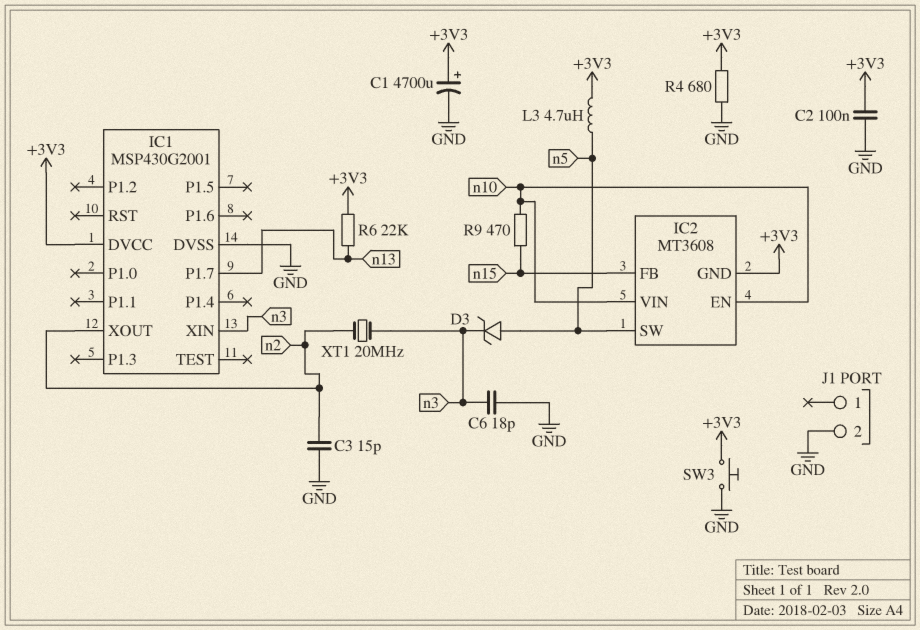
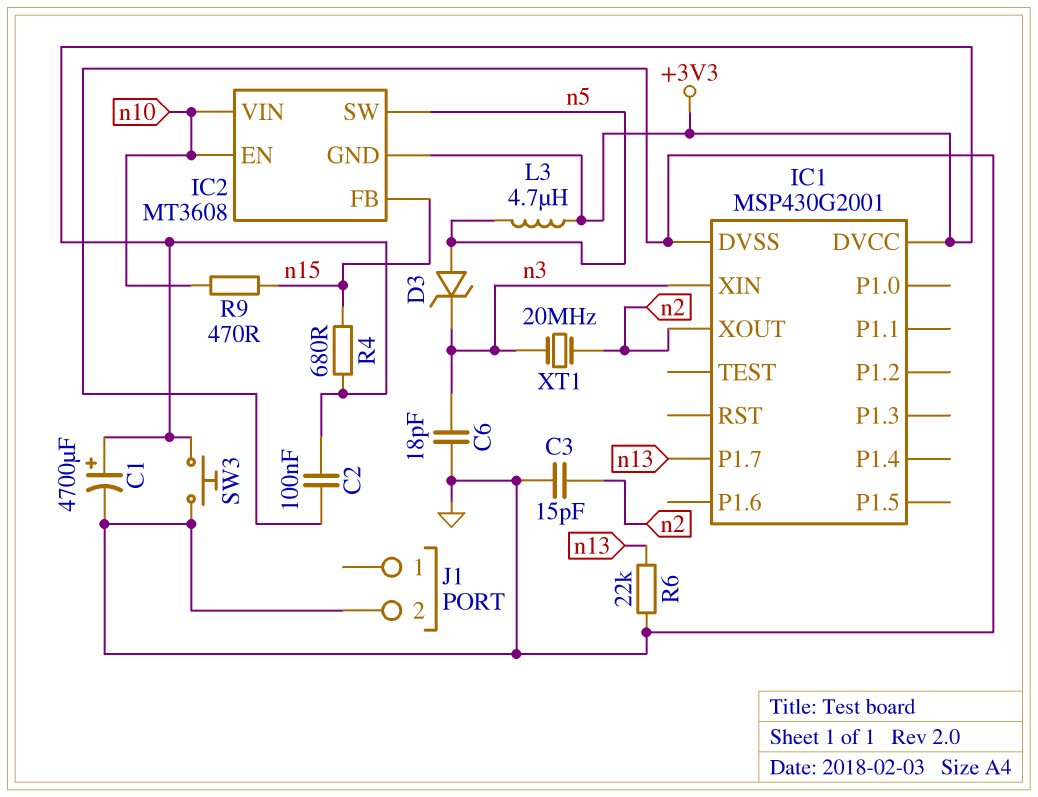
R4: 680 (+3V3, GND) -> 680 (+3V3, n15)
R6: 22k (+3V3, n13) -> 22k (GND, n13)

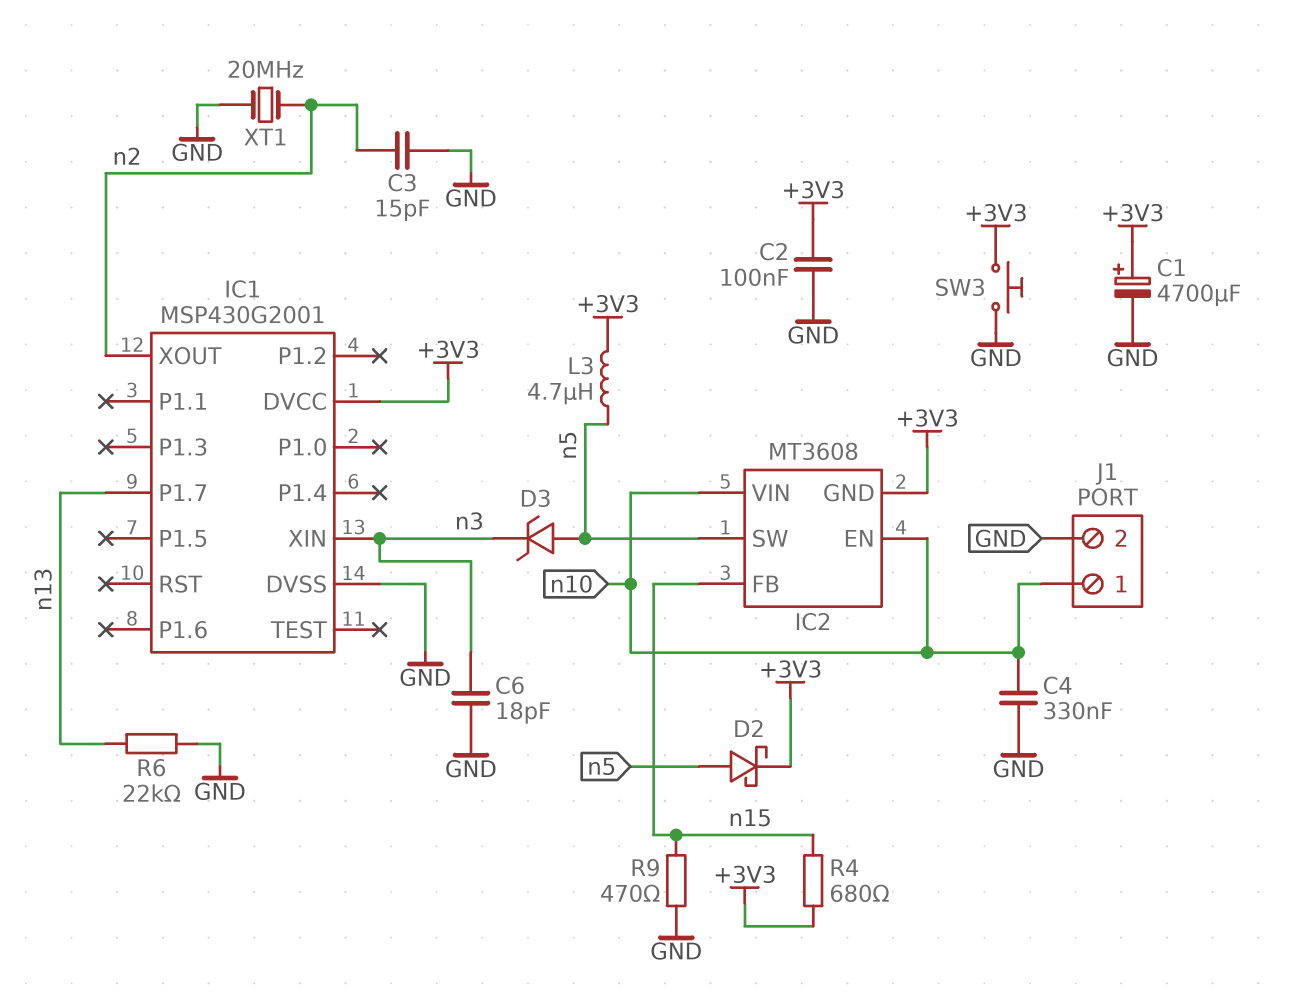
C4: none -> 330nF (GND, n10)
D2: none -> schottky (A n5, K +3V3)
J1 pin 1: none -> n10
R9: 470 (n10, n15) -> 470 (GND, n15)
XT1: 20MHz (n2, n3) -> 20MHz (GND, n2)

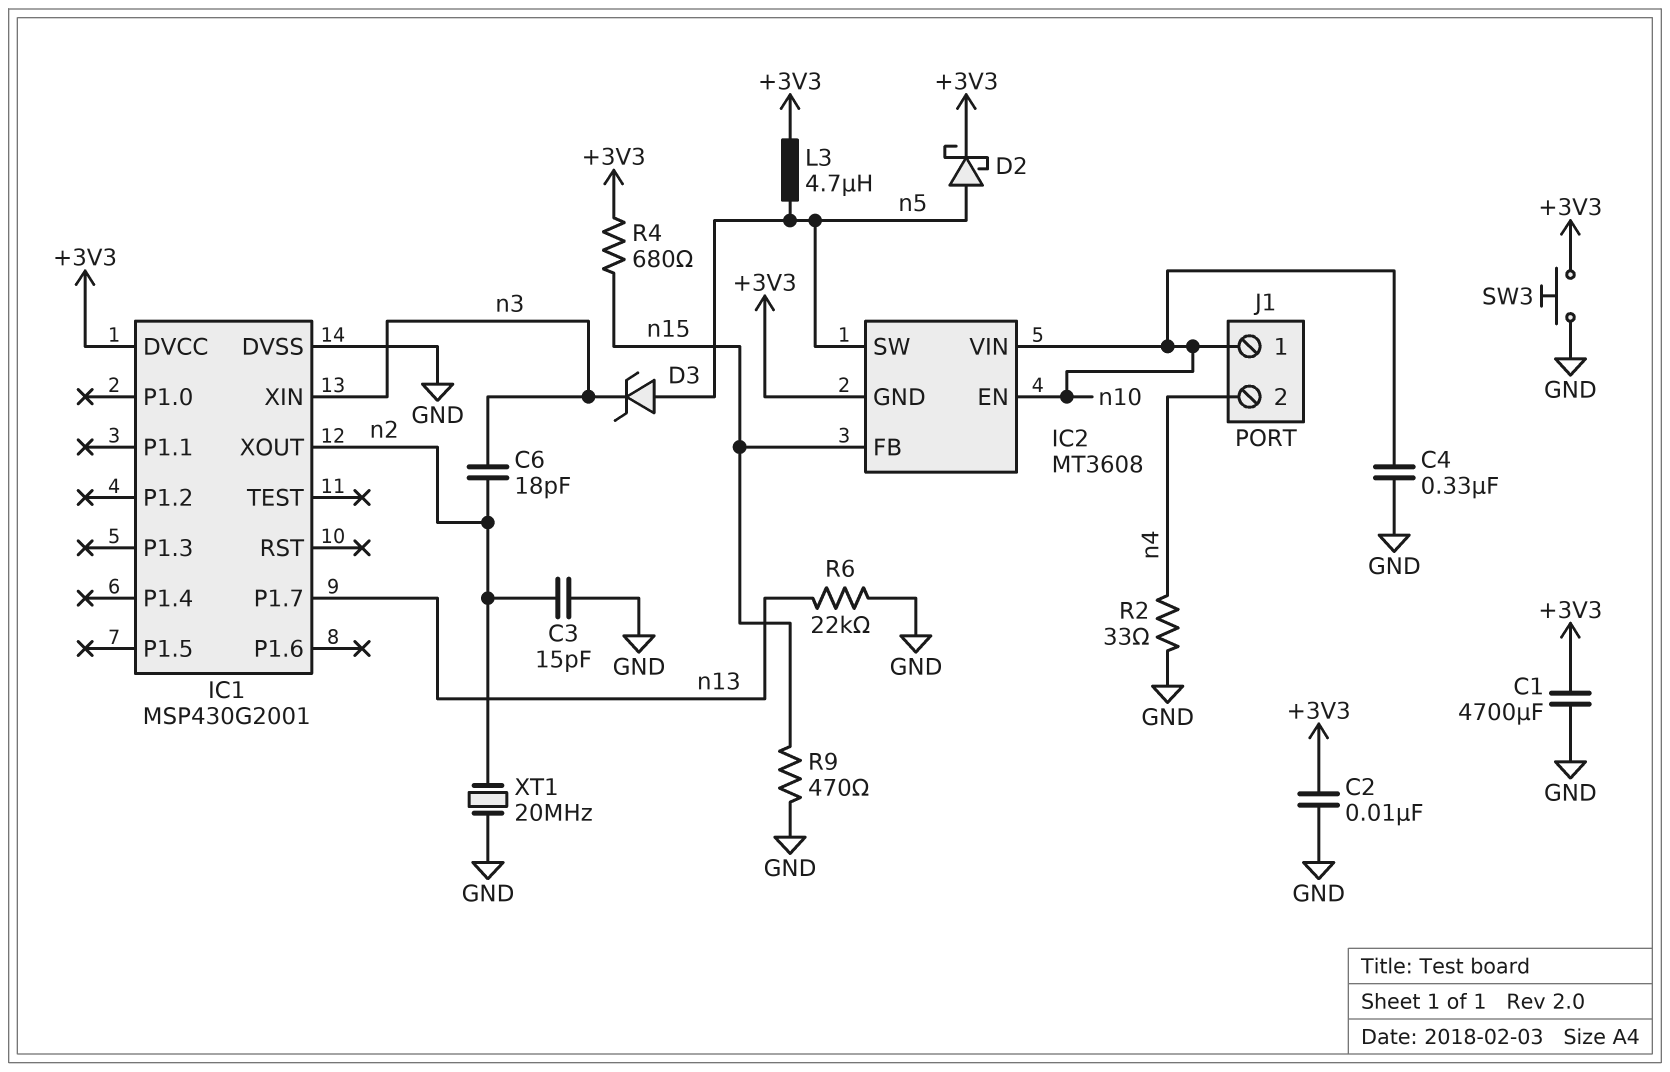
C1: 4700uF (plus +3V3, minus GND) -> 4700uF (+3V3, GND)
C2: 100nF (+3V3, GND) -> 10nF (+3V3, GND)
C6: 18pF (GND, n3) -> 18pF (n2, n3)
J1 pin 2: GND -> n4
R2: none -> 33 (GND, n4)

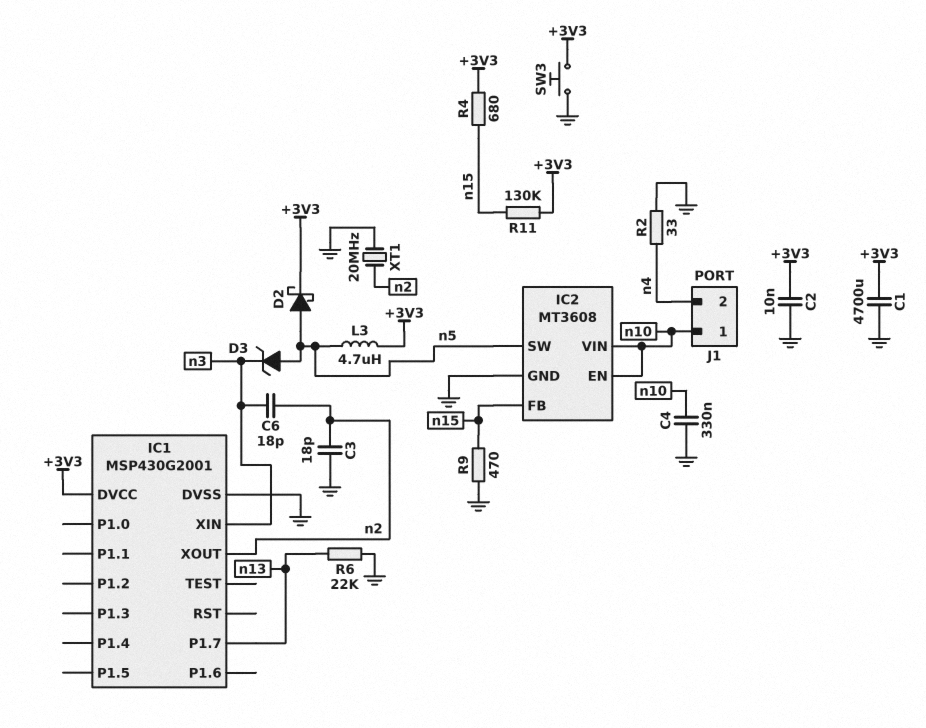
C3: 15pF (GND, n2) -> 18pF (GND, n2)
IC2 pin GND: +3V3 -> GND
R11: none -> 130k (+3V3, n15)

